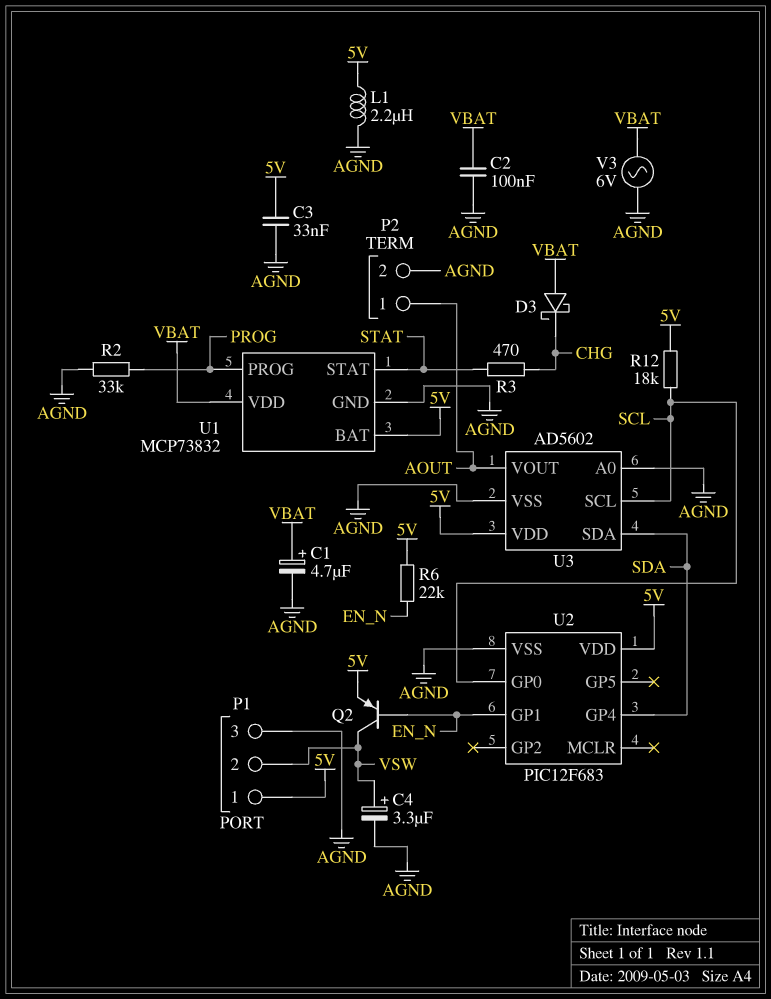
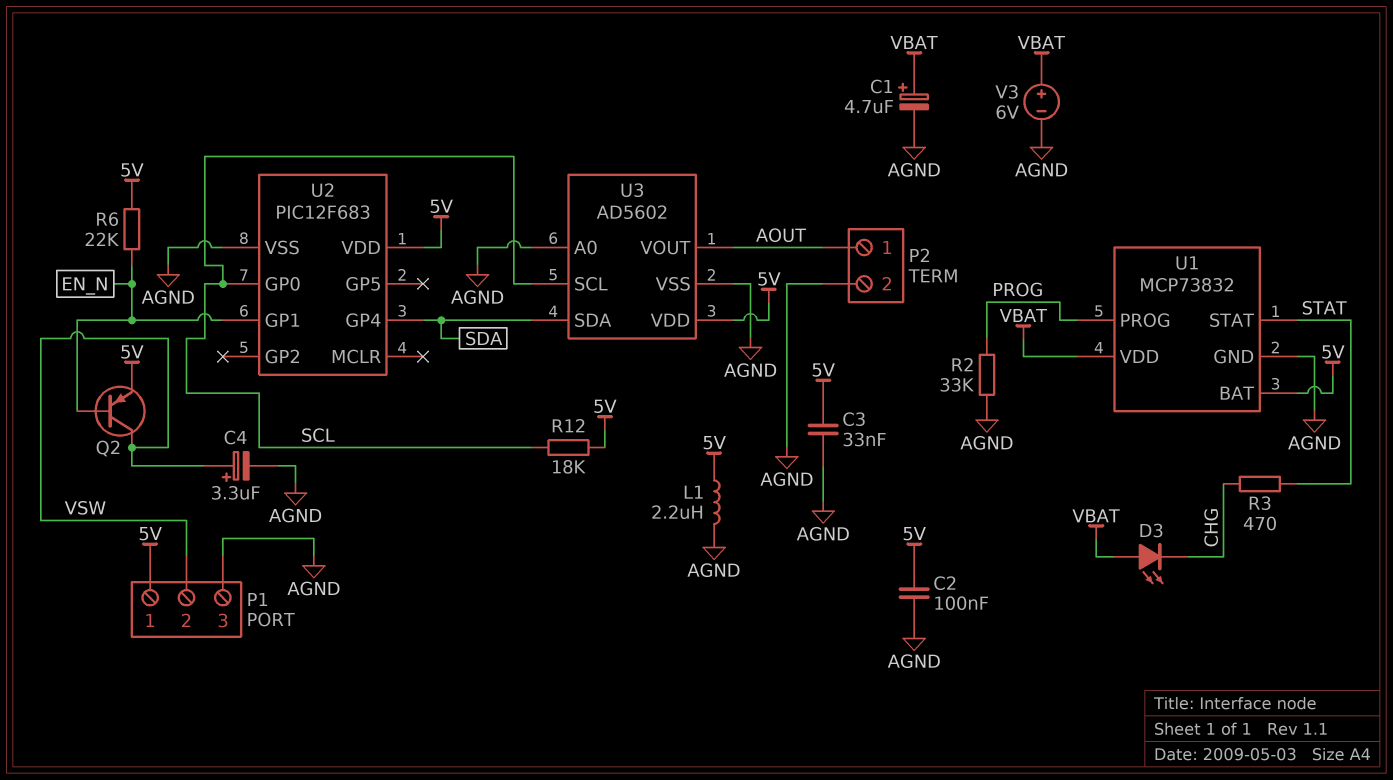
C2: 100nF (AGND, VBAT) -> 100nF (5V, AGND)
D3: schottky (A VBAT, K CHG) -> LED (A VBAT, K CHG)
V3: AC 6V (AGND, VBAT) -> 6V (plus VBAT, minus AGND)

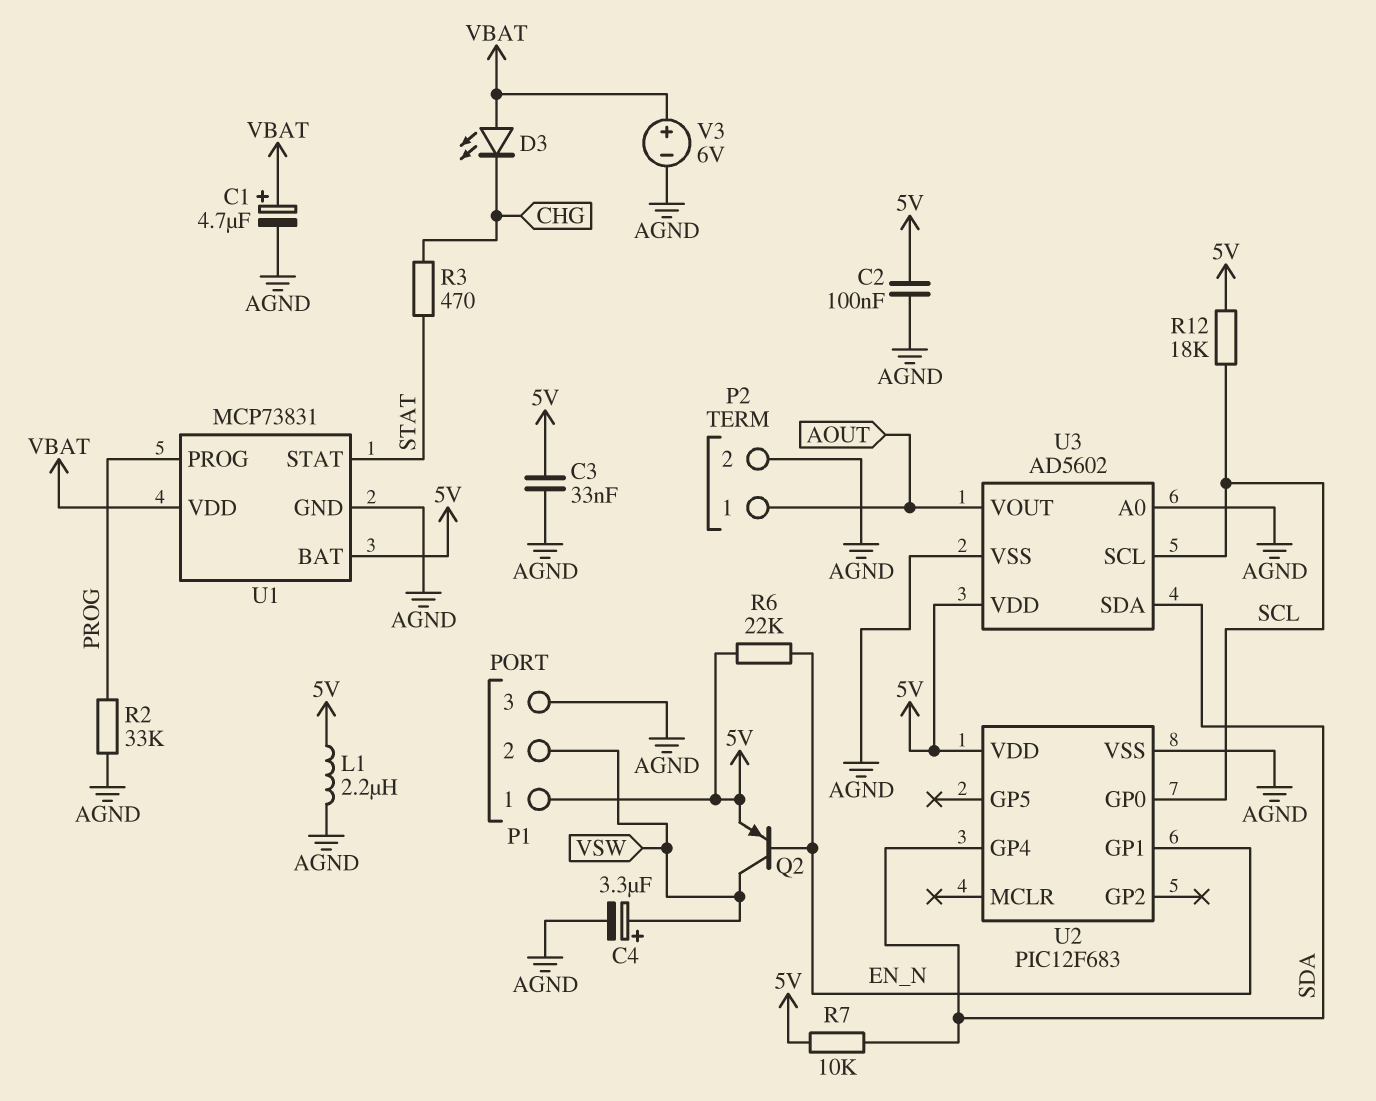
R7: none -> 10k (5V, SDA)
U1: MCP73832 -> MCP73831

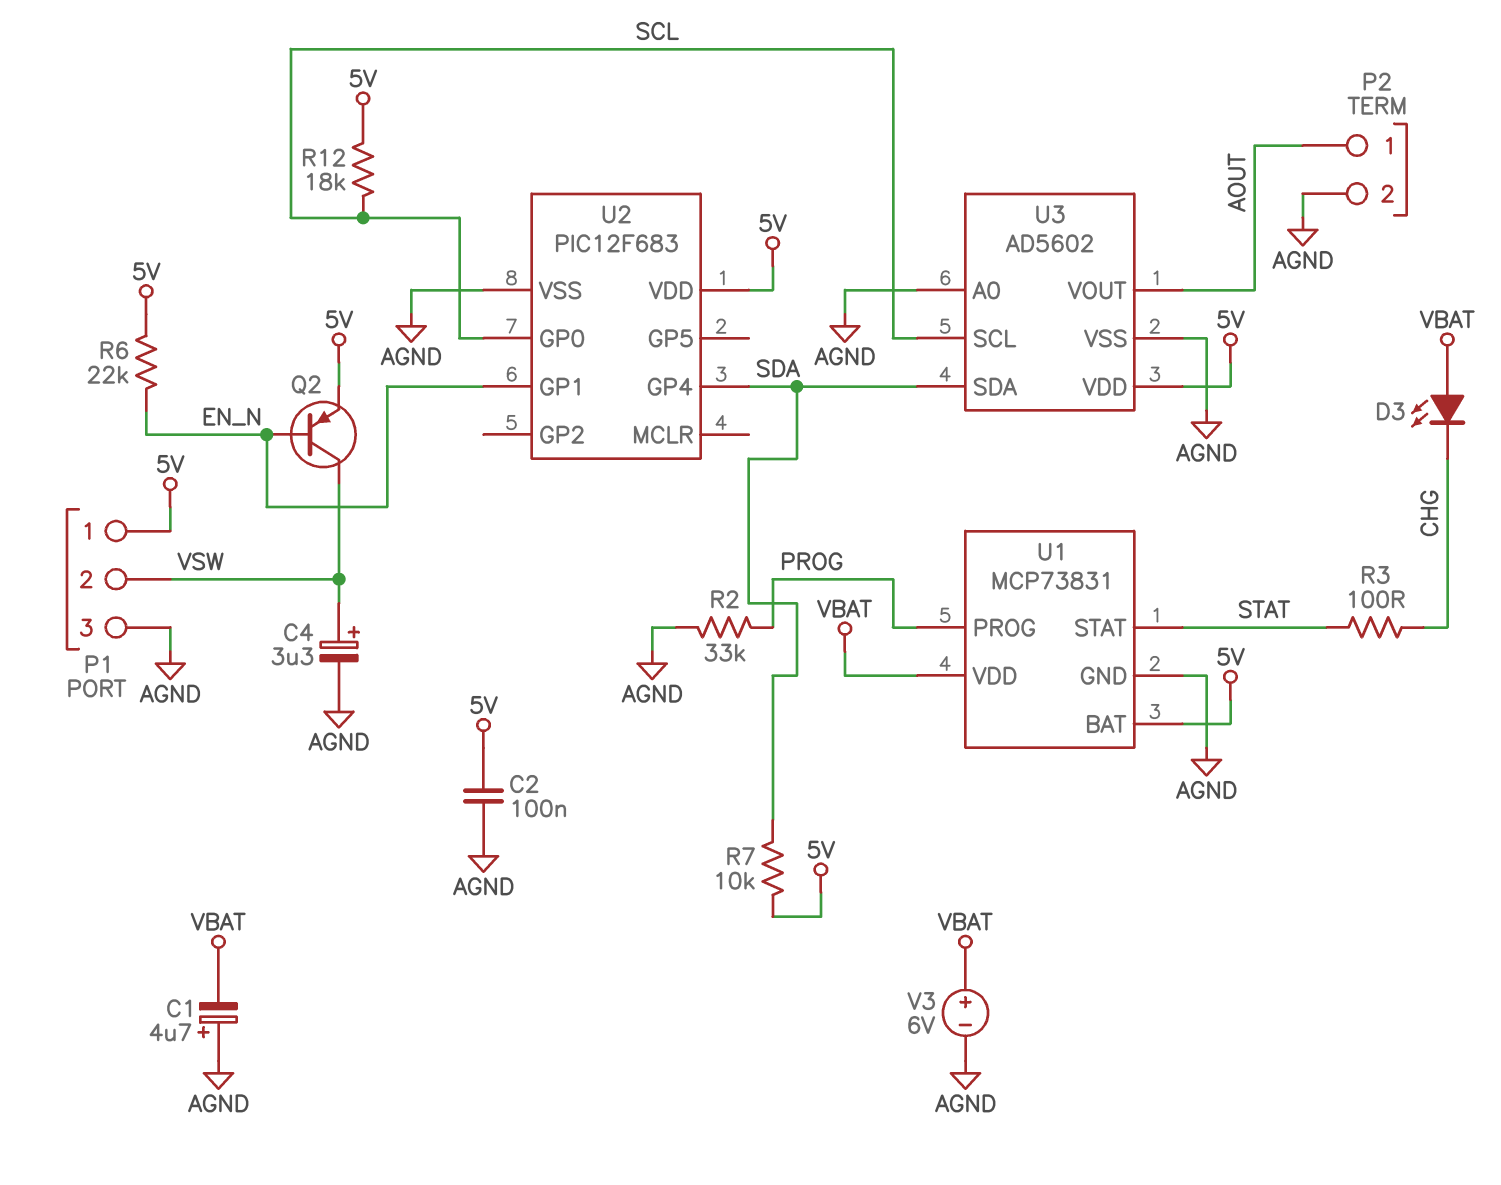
C1: 4.7uF (plus VBAT, minus AGND) -> 4.7uF (plus AGND, minus VBAT)
C3: 33nF (5V, AGND) -> none
L1: 2.2uH (5V, AGND) -> none
R3: 470 (CHG, STAT) -> 100 (CHG, STAT)

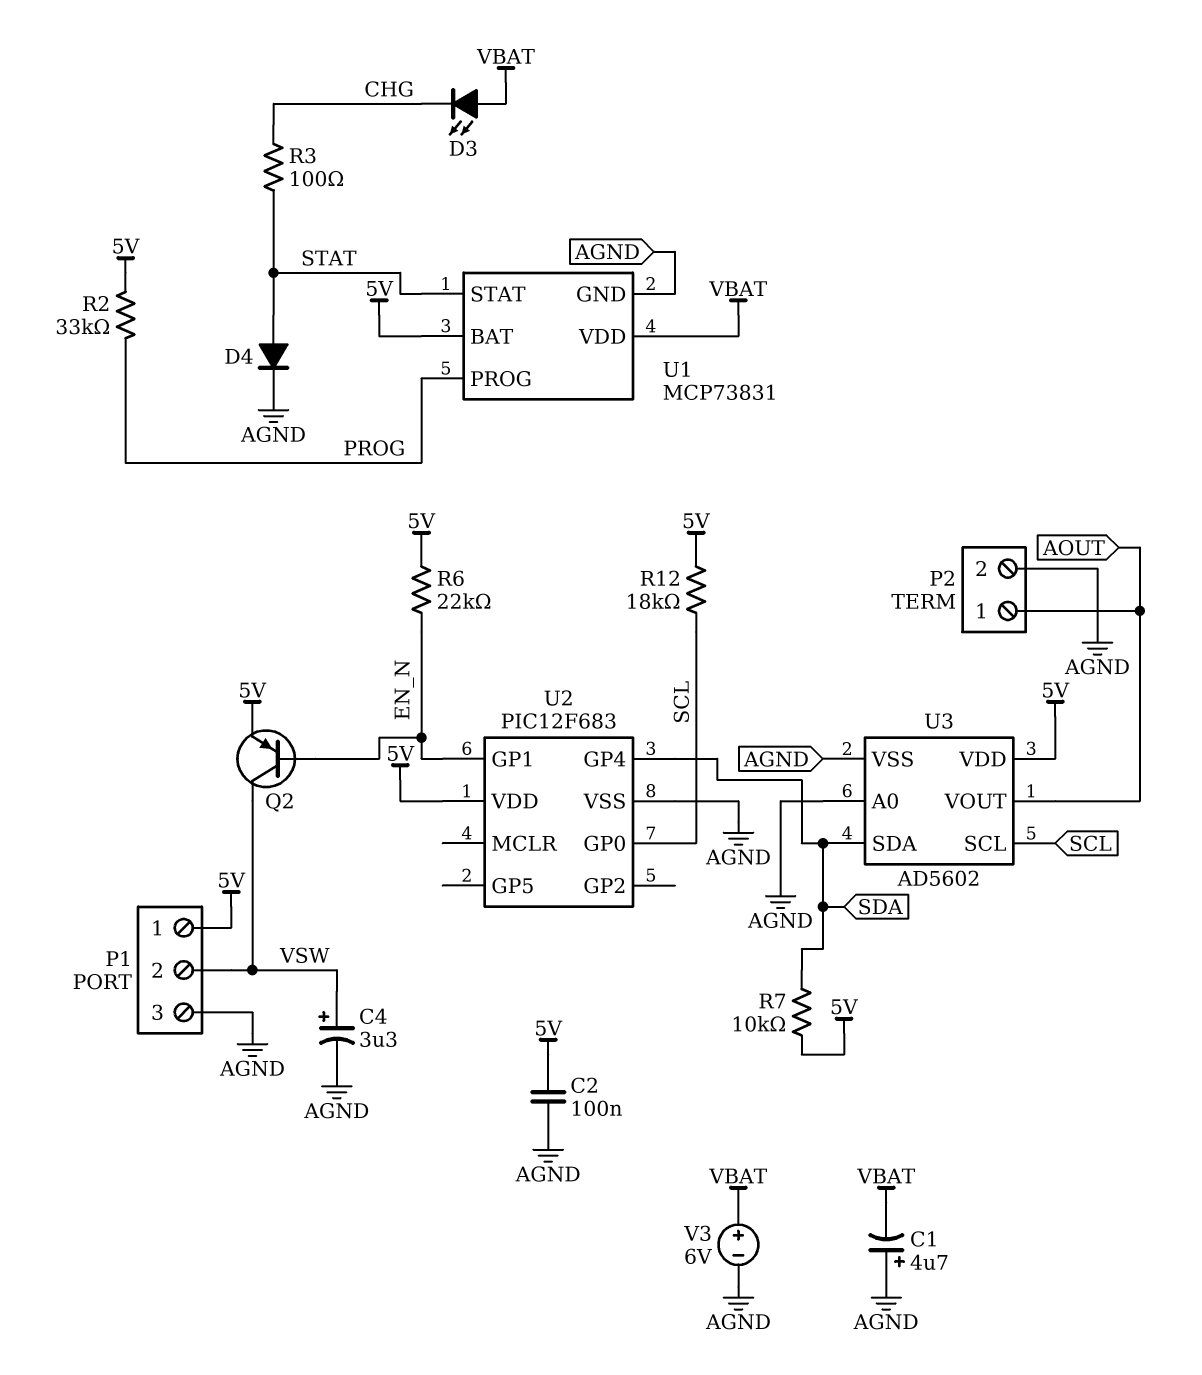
D4: none -> diode (A STAT, K AGND)
R2: 33k (AGND, PROG) -> 33k (5V, PROG)

